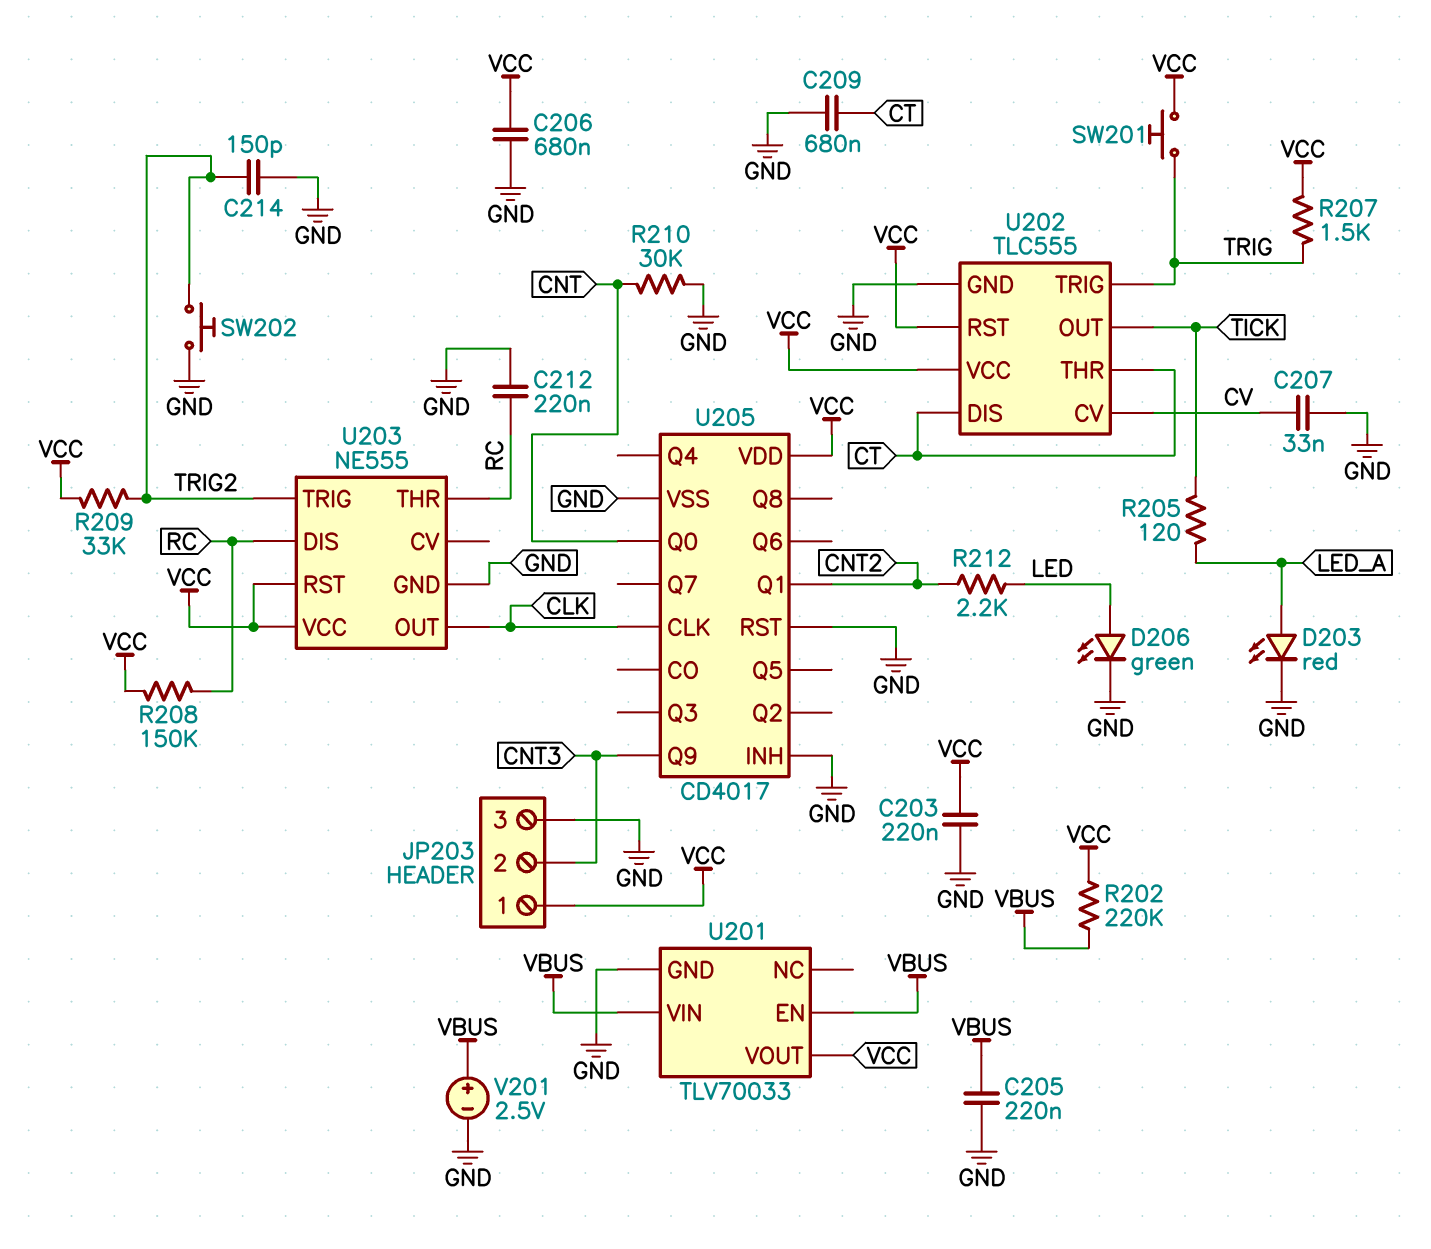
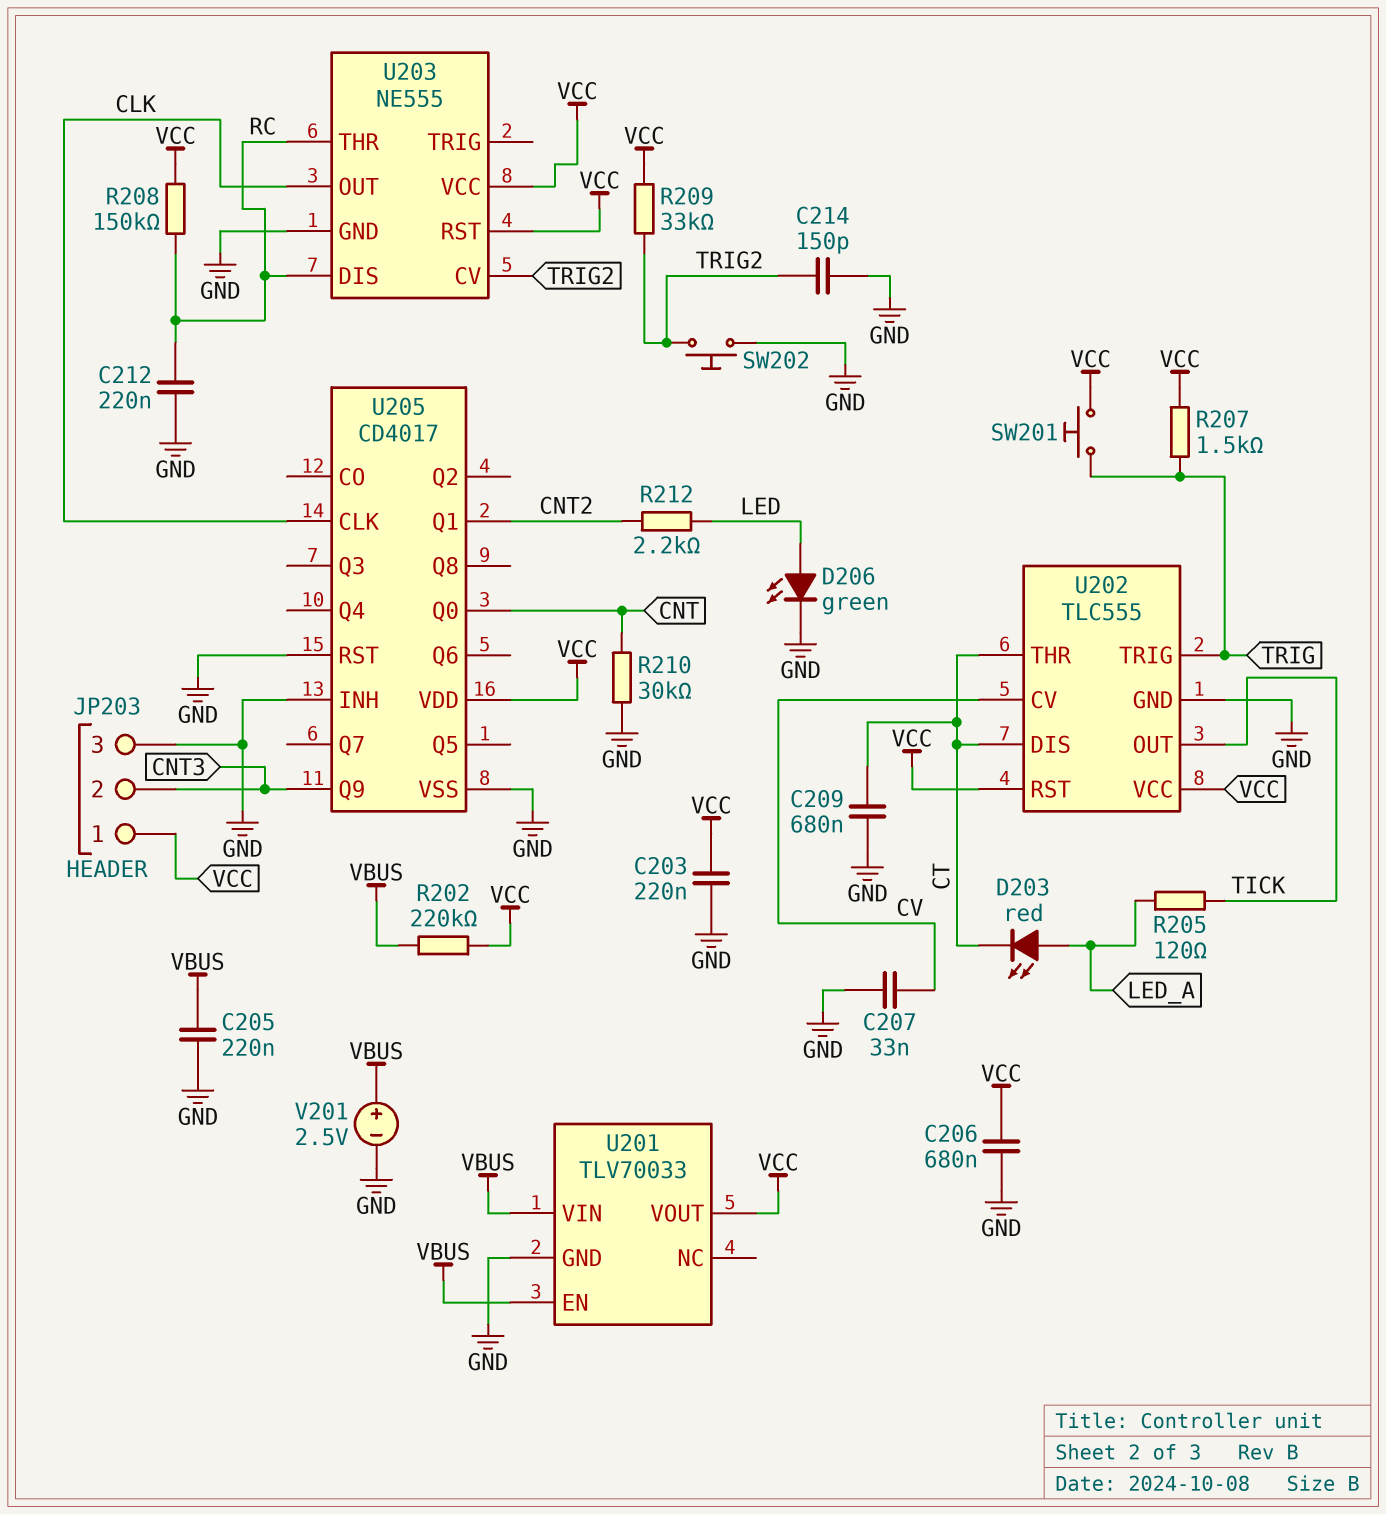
D203: LED red (A LED_A, K GND) -> LED red (A LED_A, K CT)
U203 pin CV: none -> TRIG2
U203 pin TRIG: TRIG2 -> none

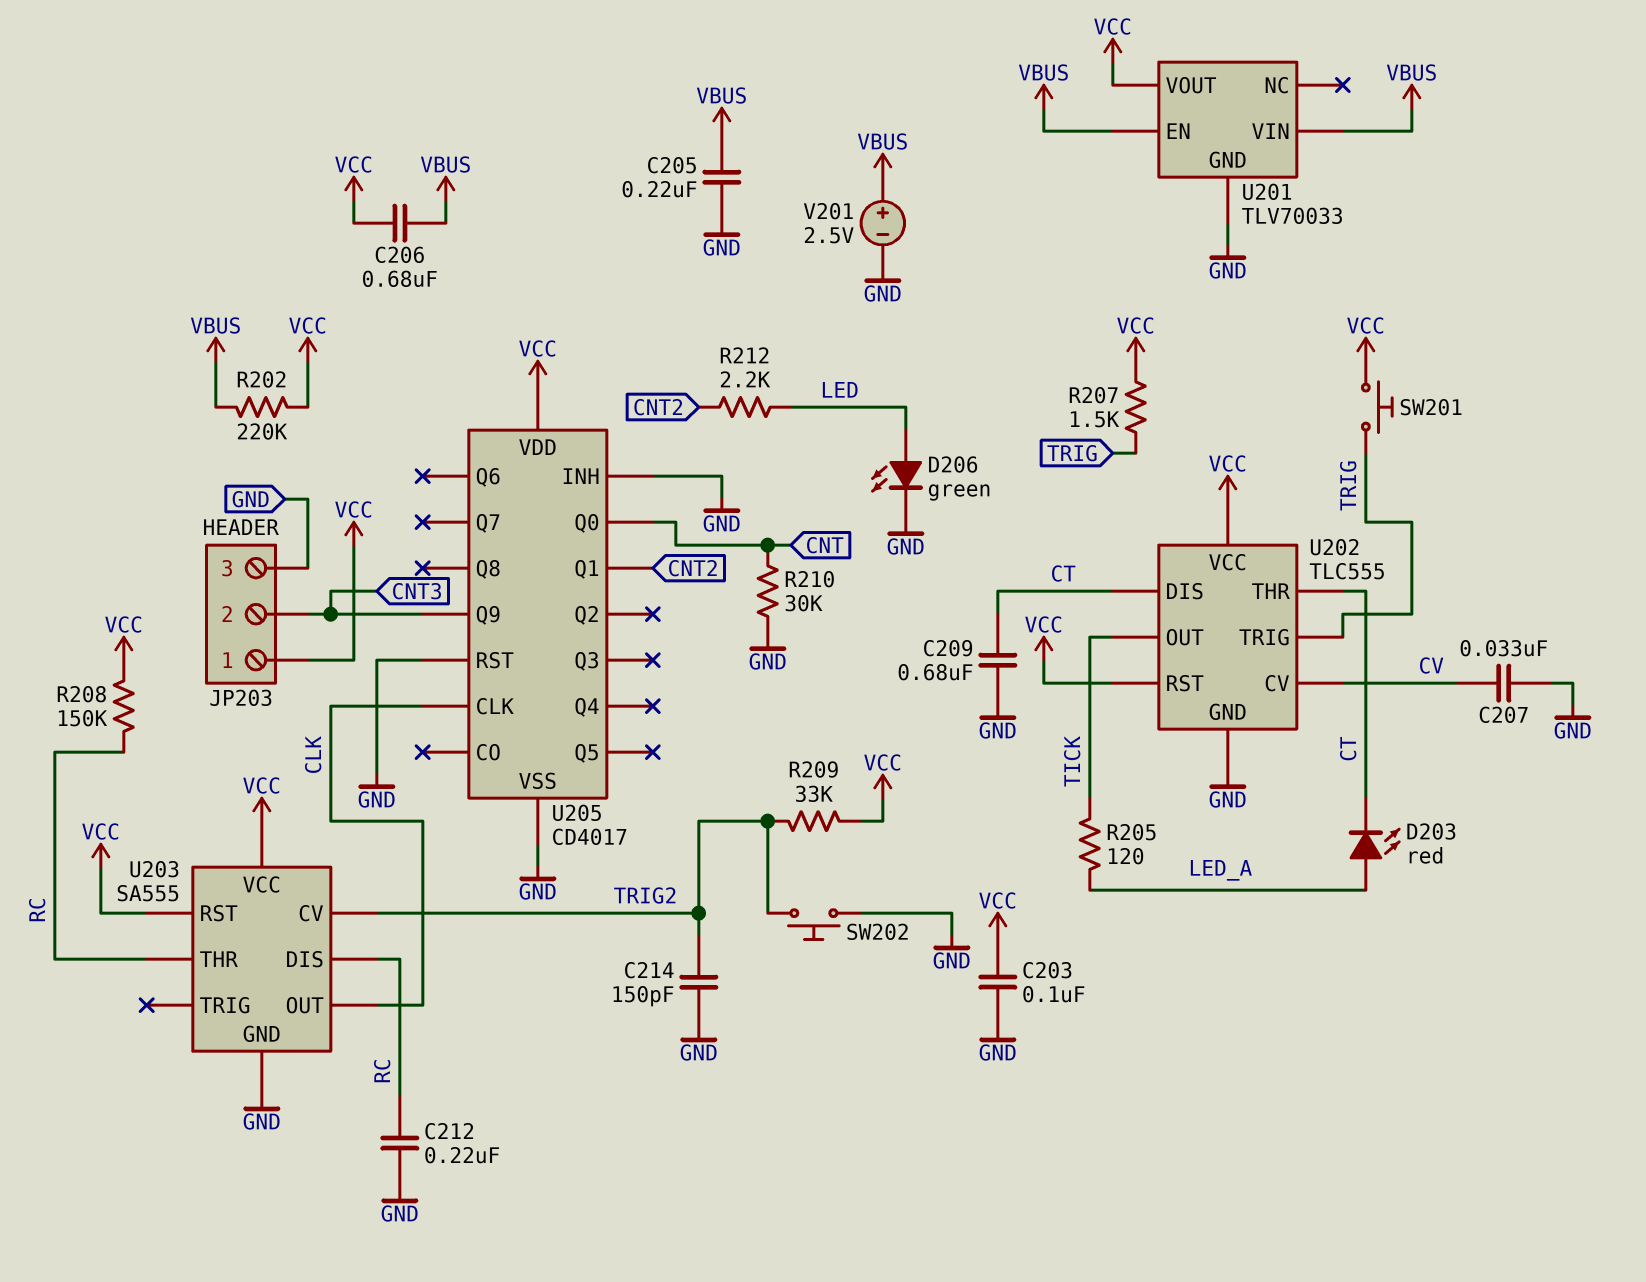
C203: 220nF (GND, VCC) -> 100nF (GND, VCC)
C206: 680nF (GND, VCC) -> 680nF (VBUS, VCC)
U203: NE555 -> SA555

